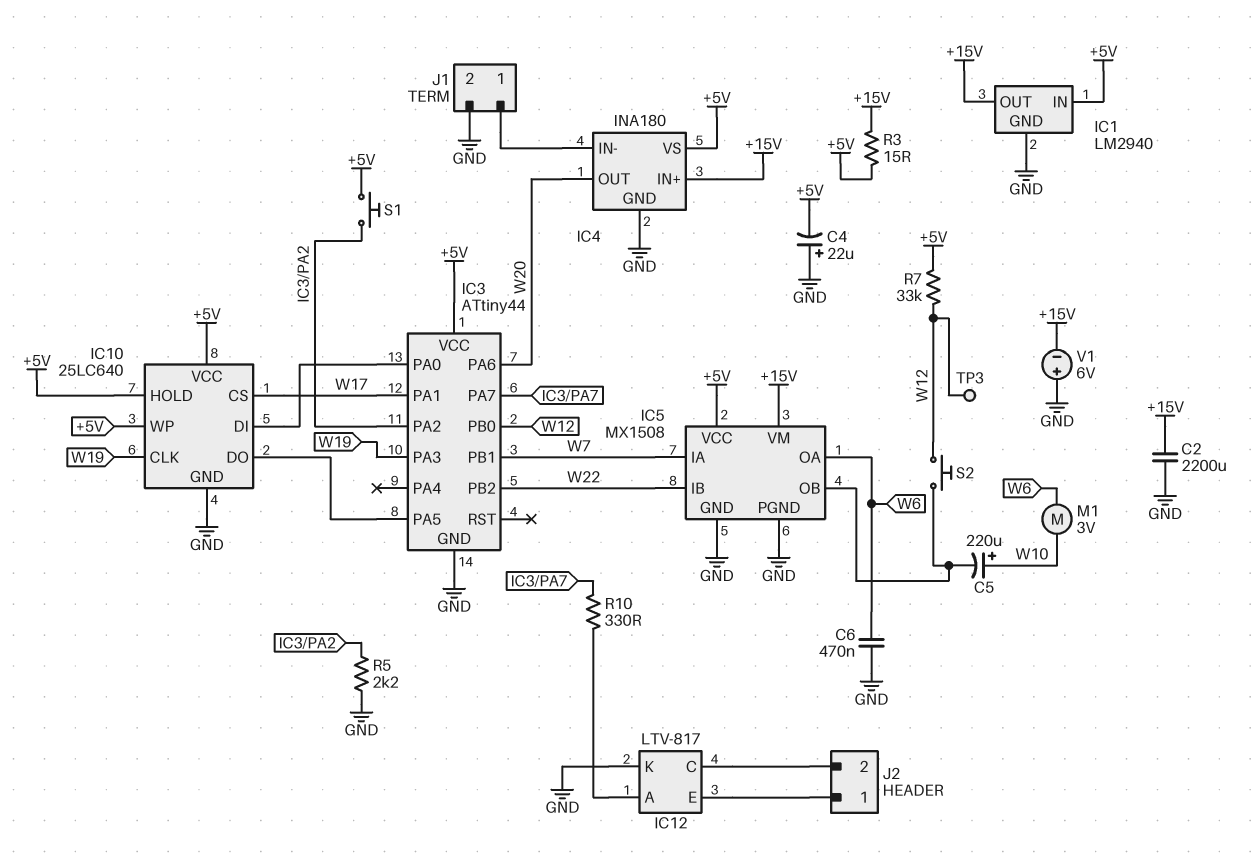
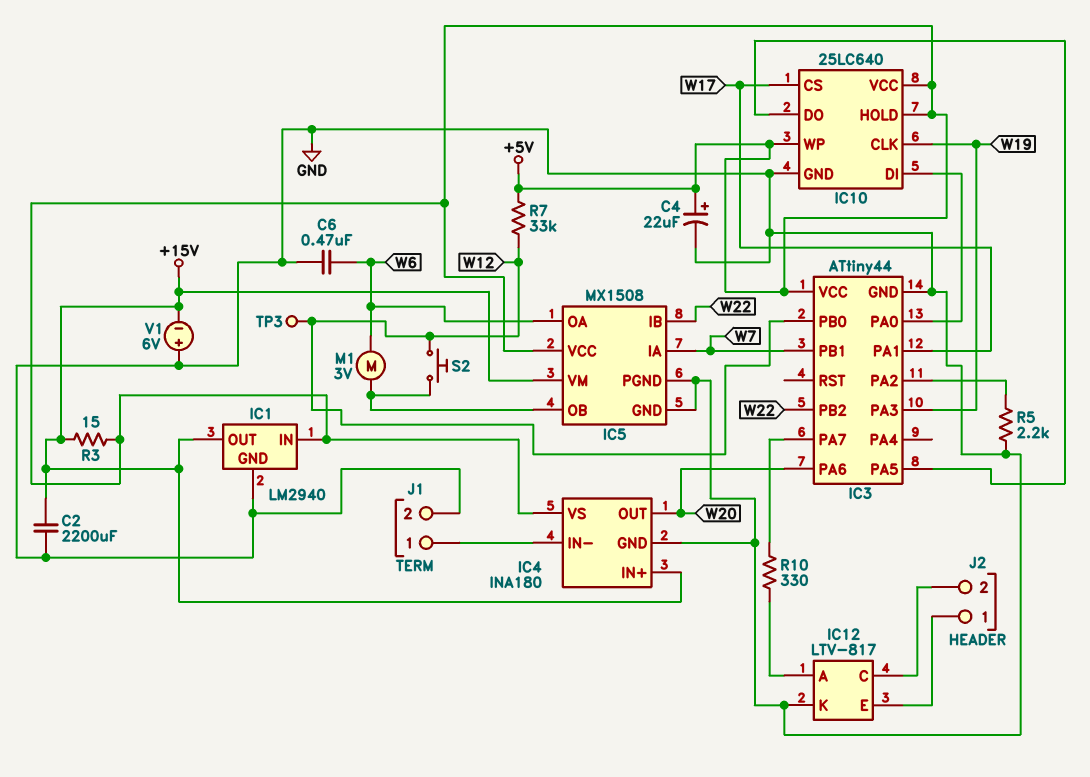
C4: 22uF (plus GND, minus +5V) -> 22uF (plus +5V, minus GND)
C5: 220uF (plus W10, minus IC5/OB) -> none
M1: motor 3V (W6, W10) -> motor 3V (IC5/OB, W6)
S1: button (+5V, IC3/PA2) -> none

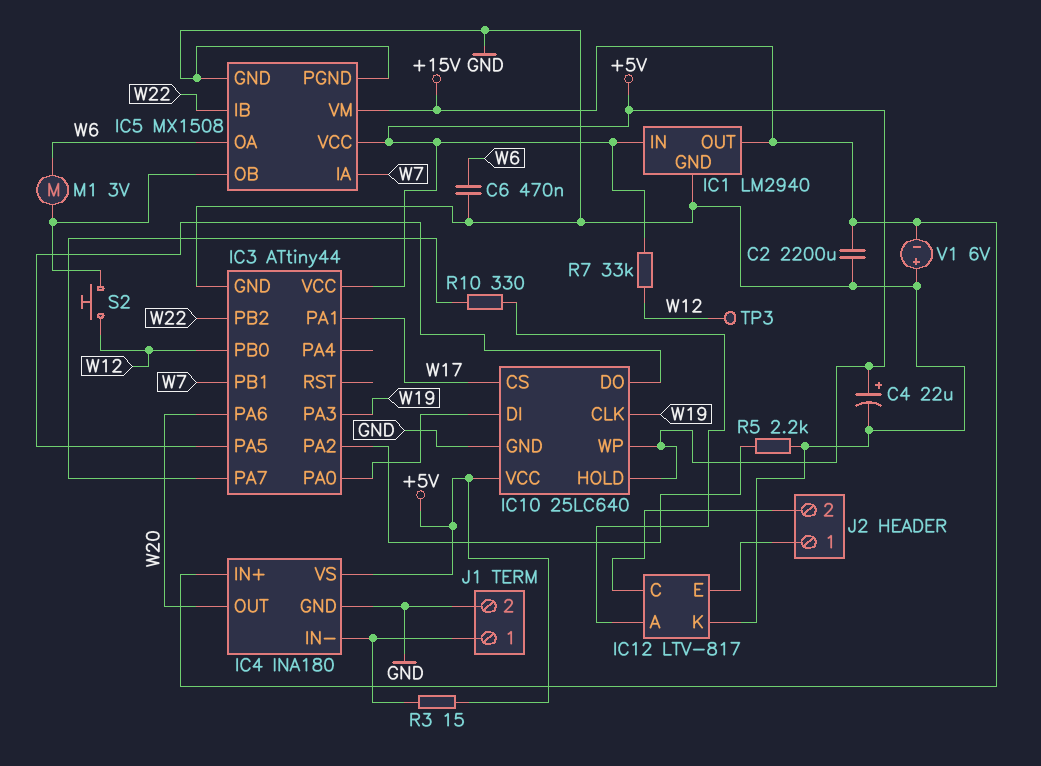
R3: 15 (+5V, +15V) -> 15 (+5V, IC4/IN-)

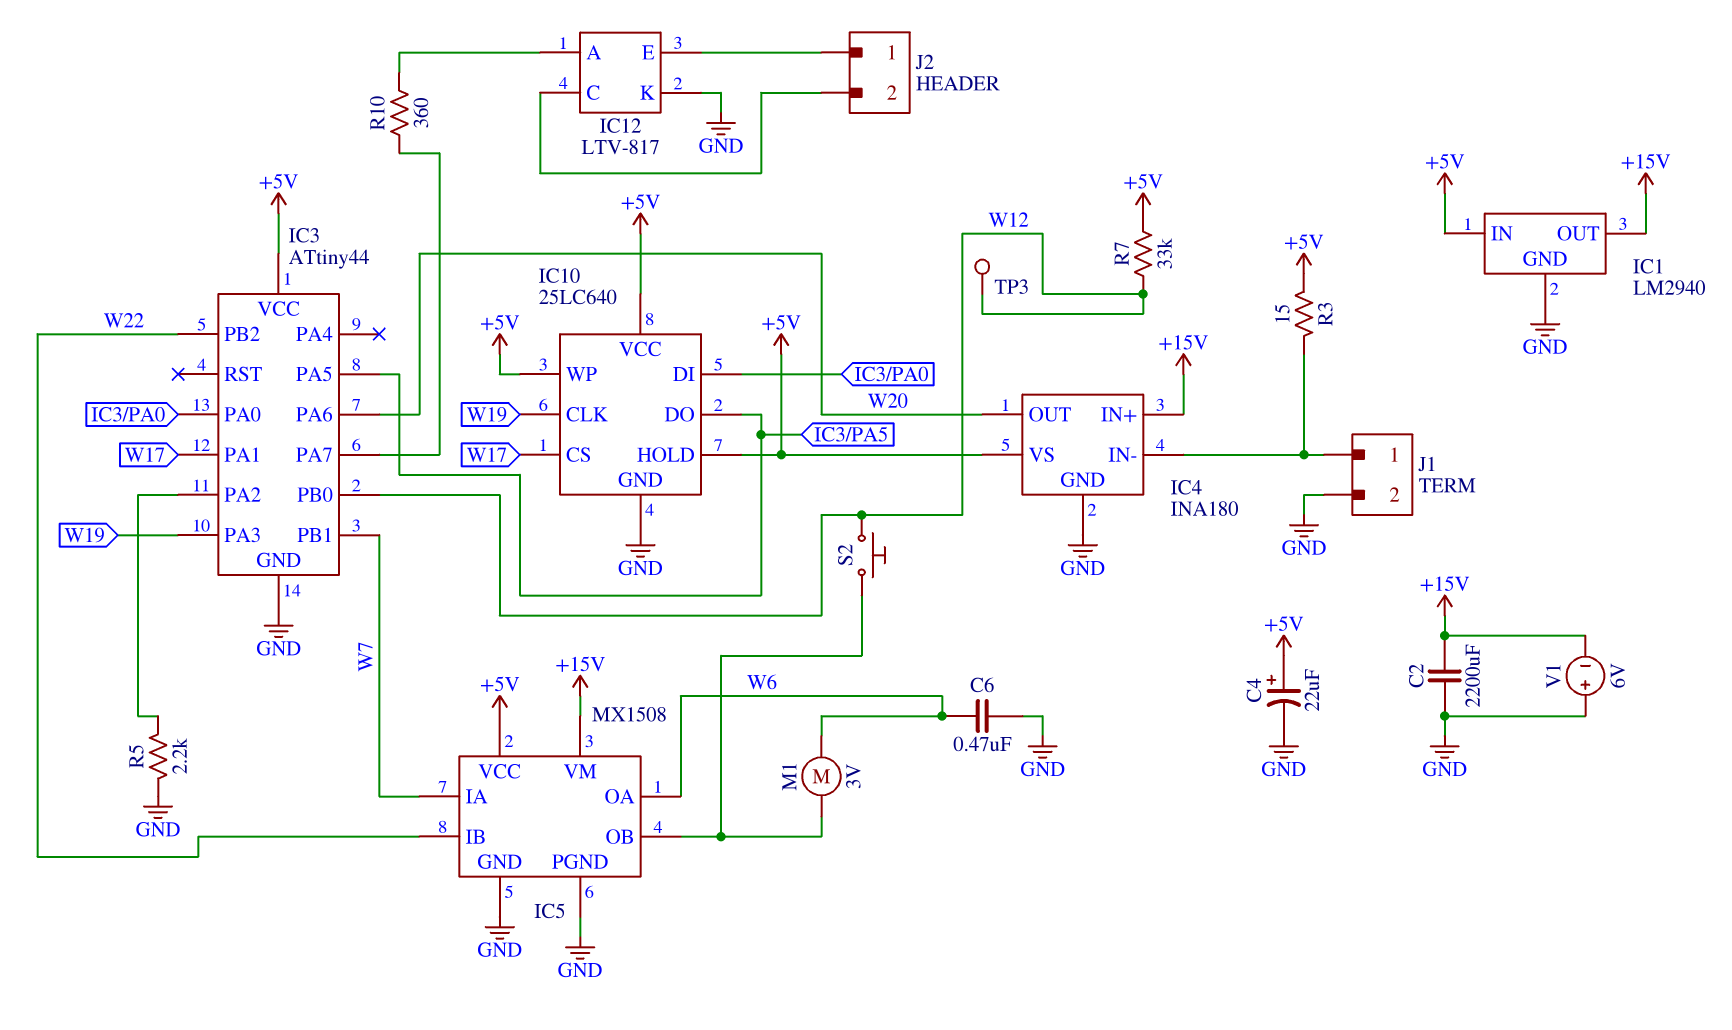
R10: 330 (IC3/PA7, IC12/A) -> 360 (IC3/PA7, IC12/A)

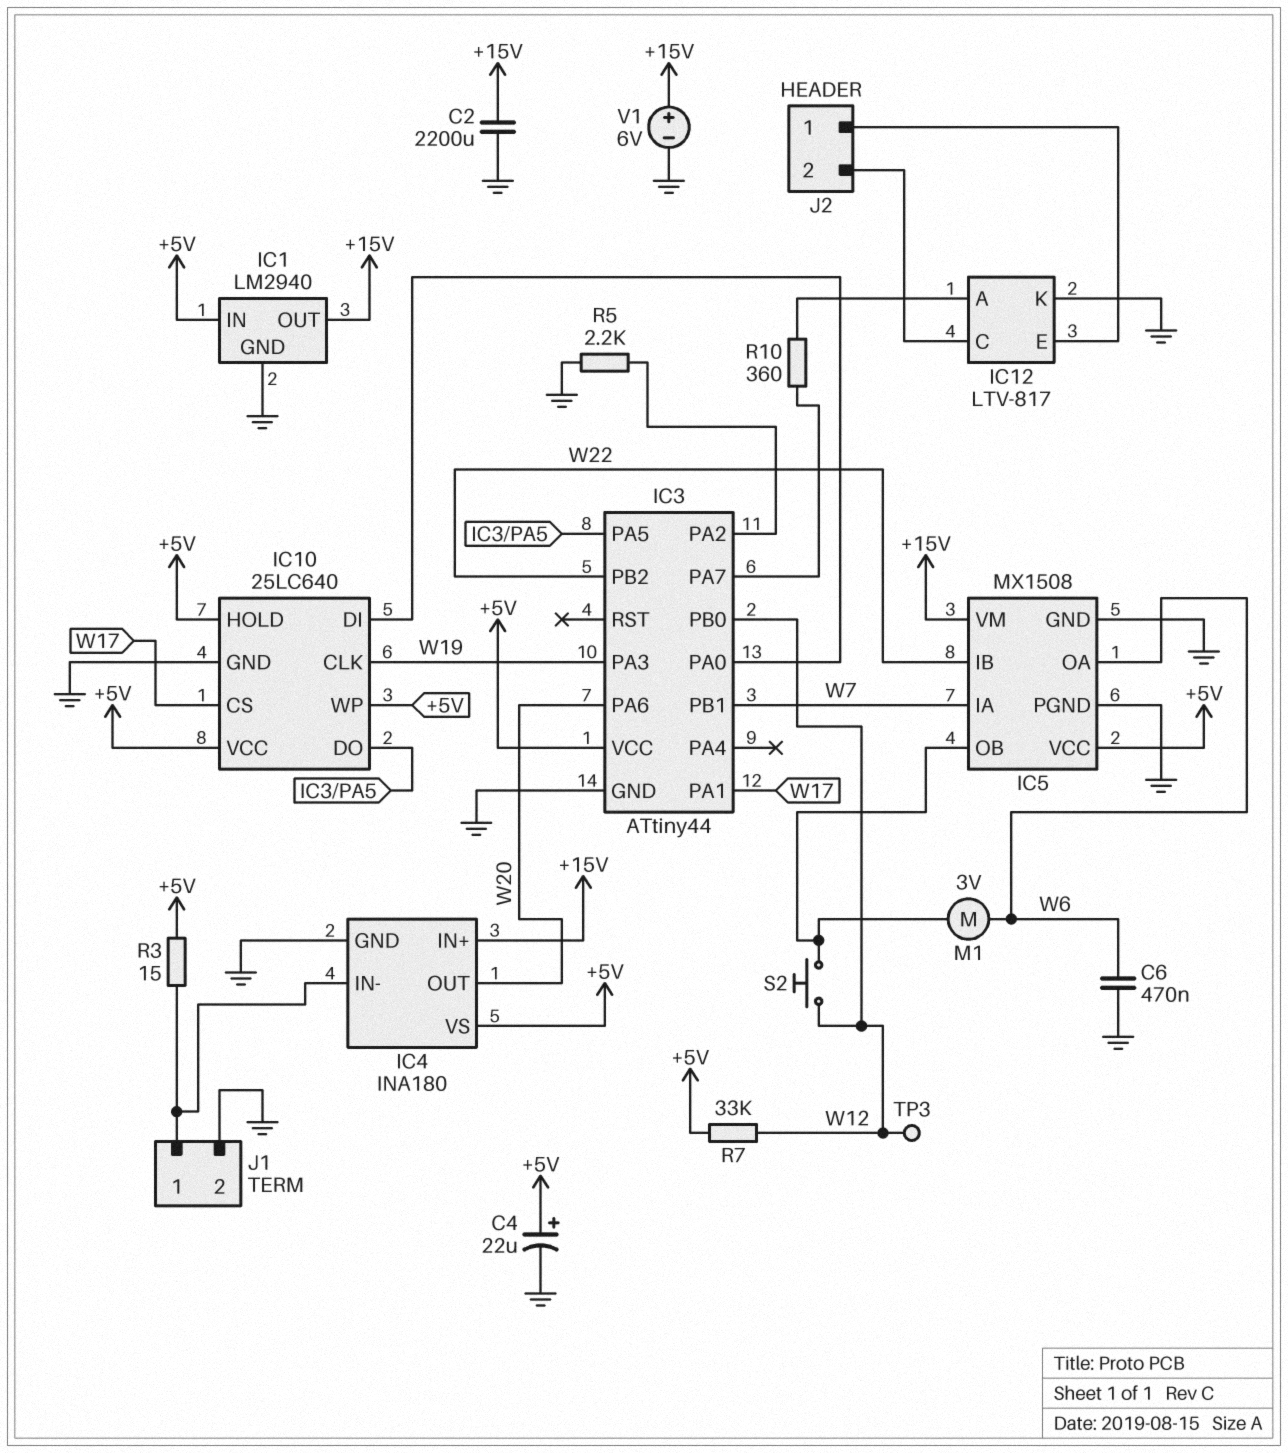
V1: 6V (plus GND, minus +15V) -> 6V (plus +15V, minus GND)

